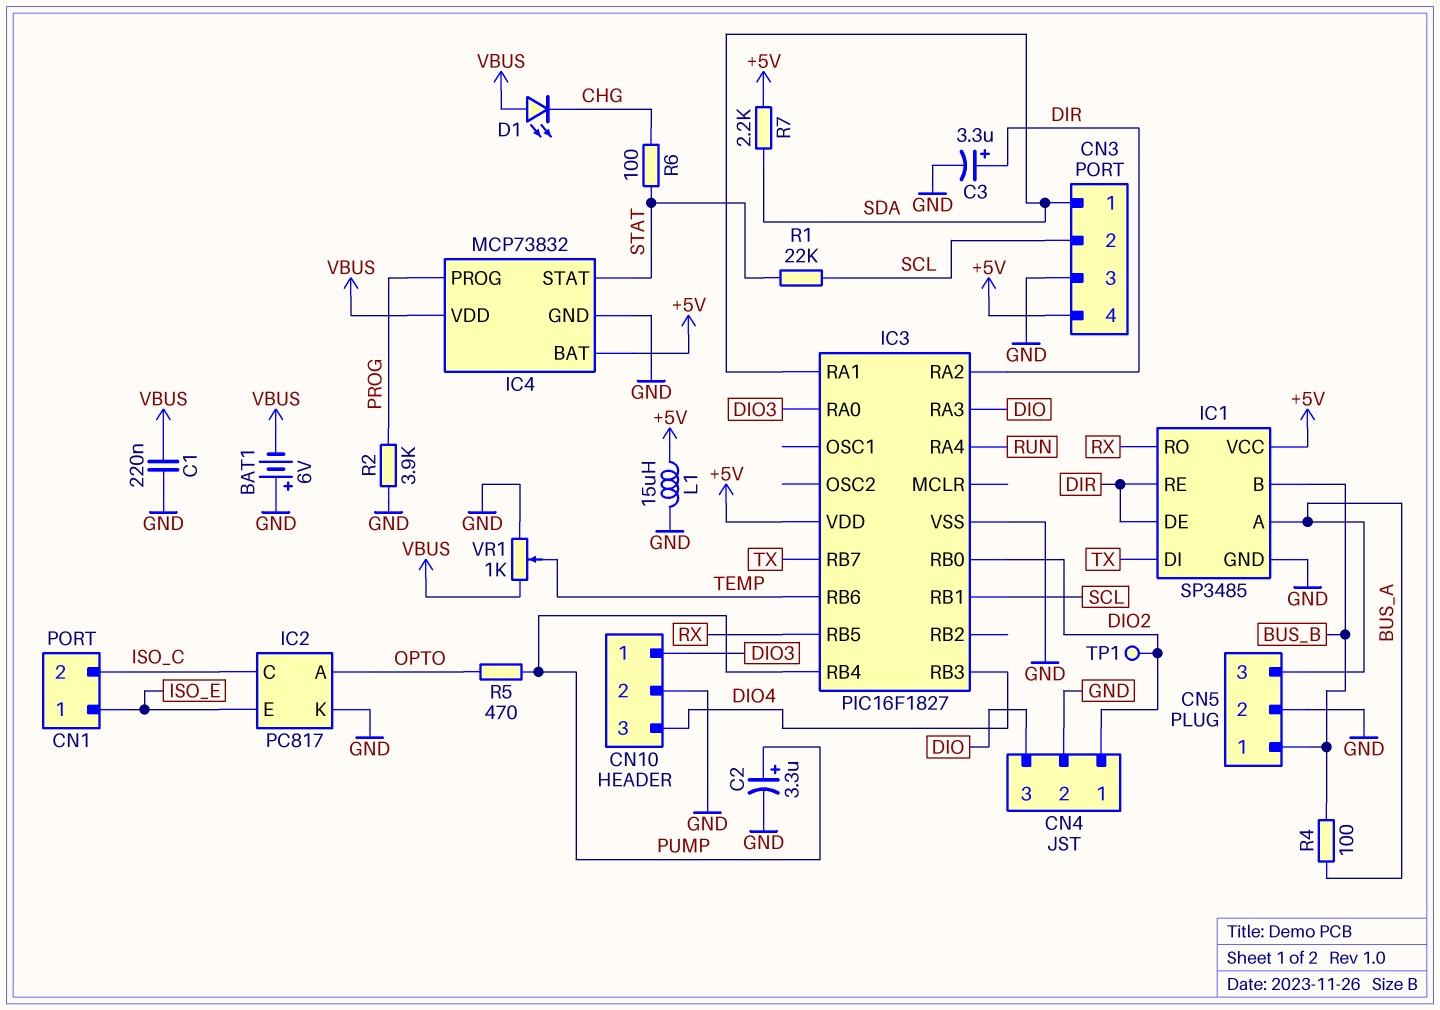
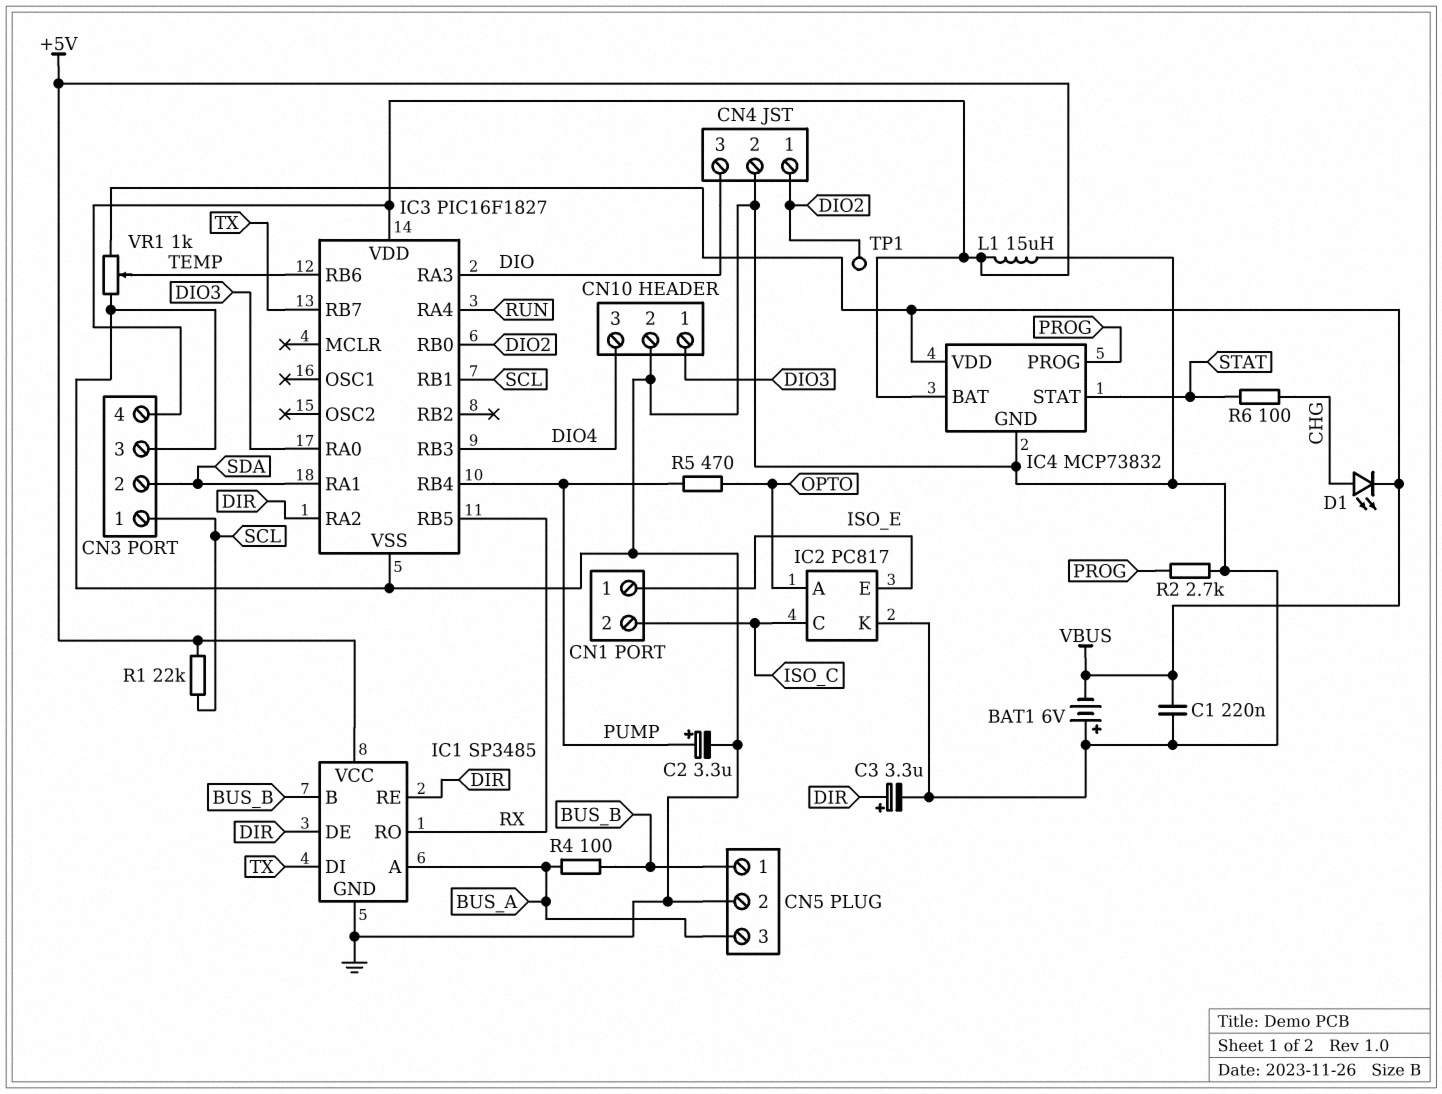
CN3 pin 1: SDA -> SCL
CN3 pin 2: SCL -> SDA
D1: LED (A VBUS, K CHG) -> LED (A CHG, K VBUS)
R1: 22k (SCL, STAT) -> 22k (+5V, SCL)
R2: 3.9k (GND, PROG) -> 2.7k (GND, PROG)
R7: 2.2k (+5V, SDA) -> none

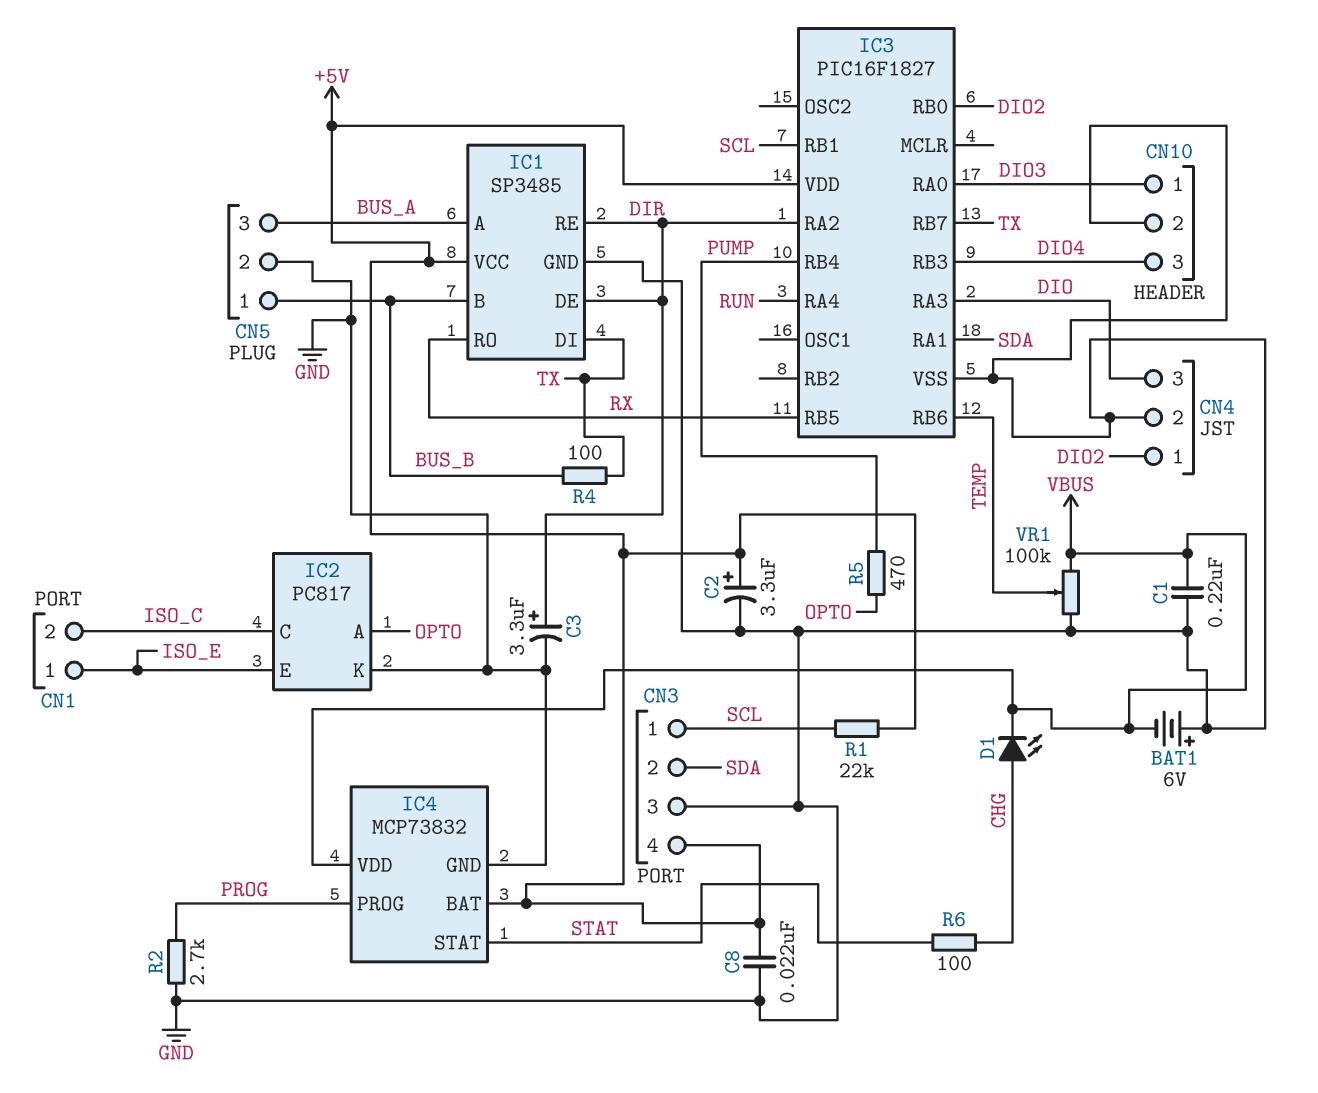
C2: 3.3uF (plus PUMP, minus GND) -> 3.3uF (plus +5V, minus GND)
C8: none -> 22nF (+5V, GND)
L1: 15uH (+5V, GND) -> none
R4: 100 (BUS_A, BUS_B) -> 100 (BUS_B, TX)
TP1: test point (DIO2) -> none
VR1: 1k (GND, VBUS, wiper TEMP) -> 100k (GND, VBUS, wiper TEMP)

